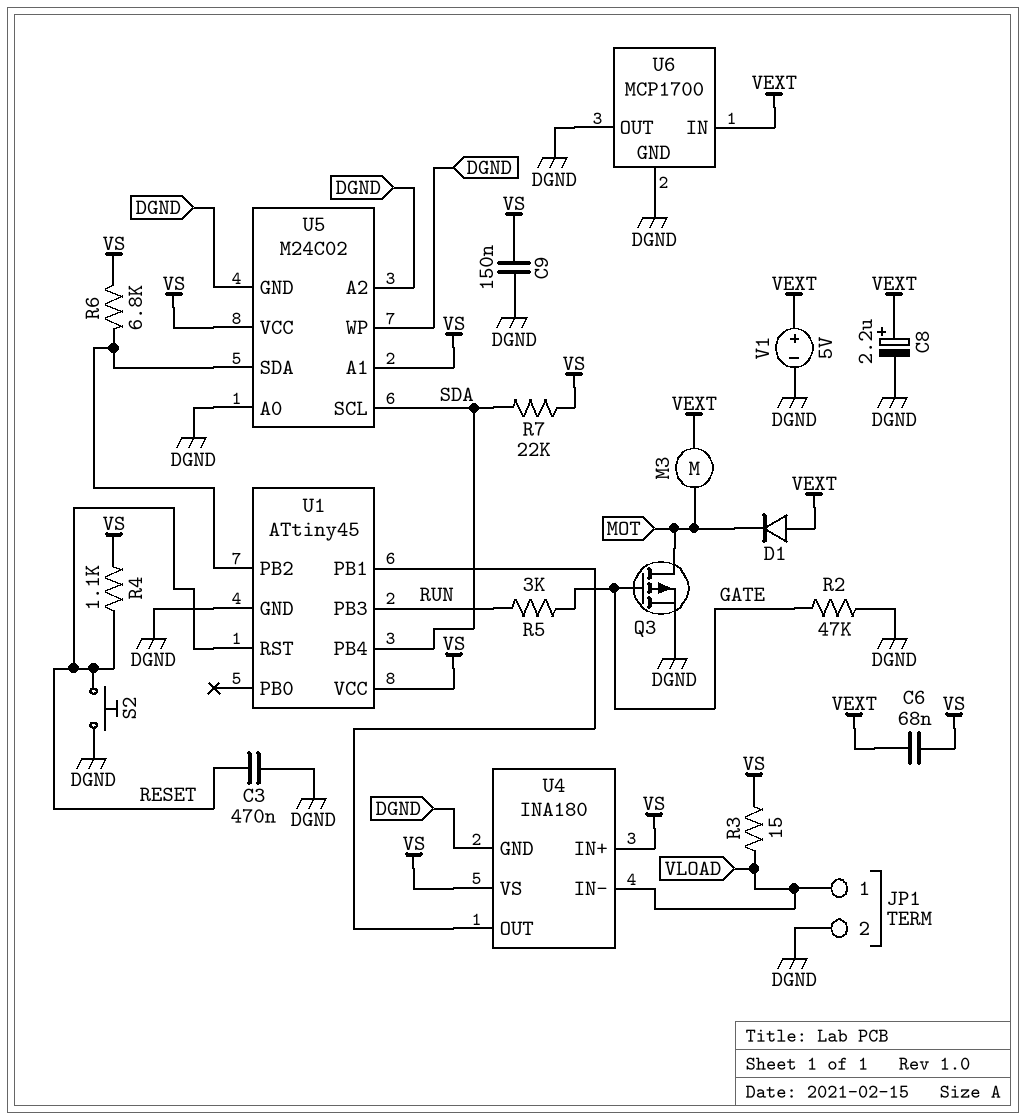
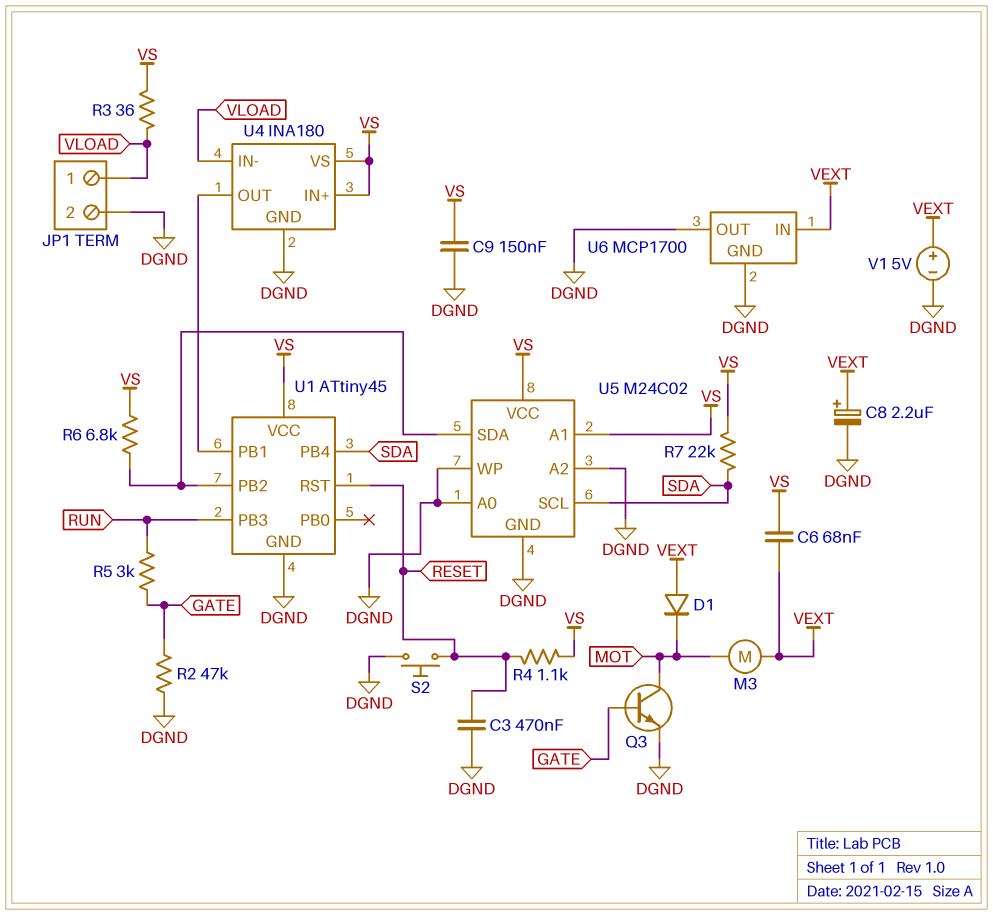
Q3: PMOS (G GATE, D MOT, S DGND) -> NPN (B GATE, C MOT, E DGND)
R3: 15 (VLOAD, VS) -> 36 (VLOAD, VS)

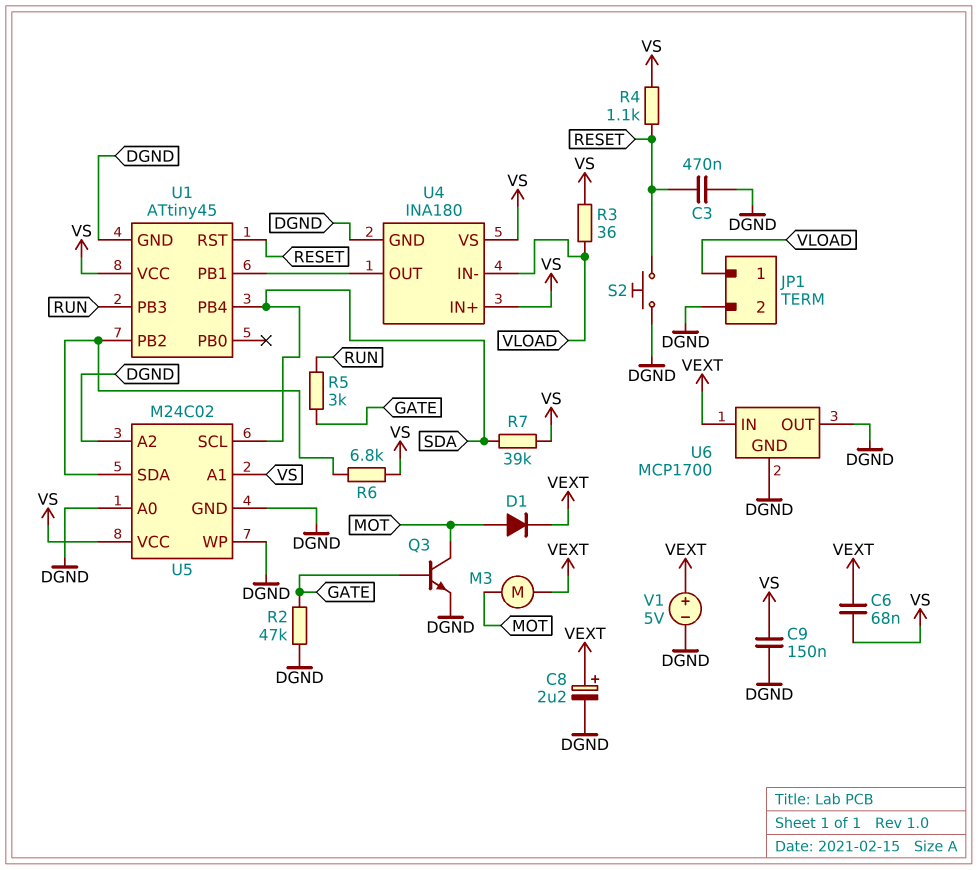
D1: diode (A VEXT, K MOT) -> diode (A MOT, K VEXT)
R7: 22k (SDA, VS) -> 39k (SDA, VS)

